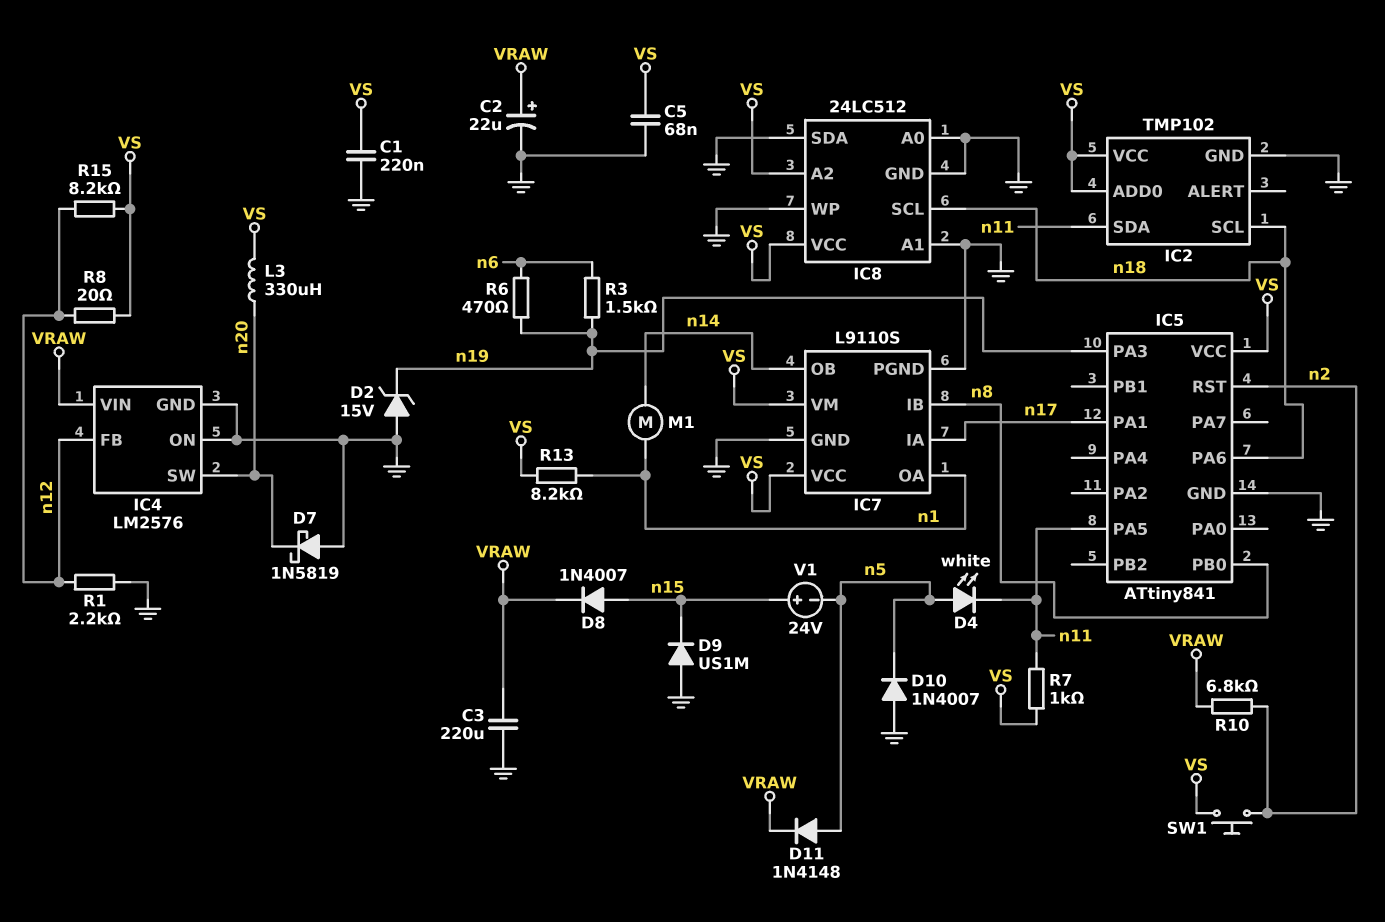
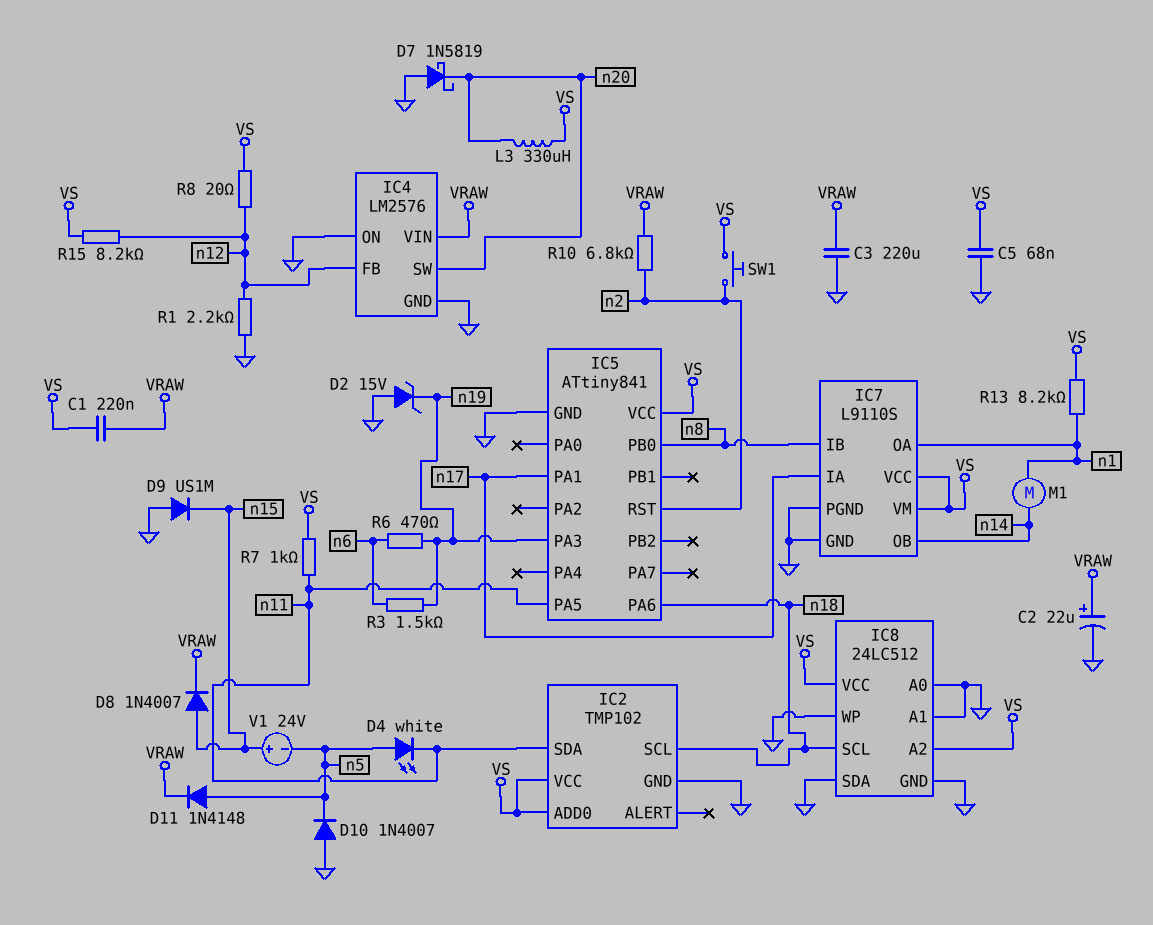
C1: 220nF (GND, VS) -> 220nF (VRAW, VS)

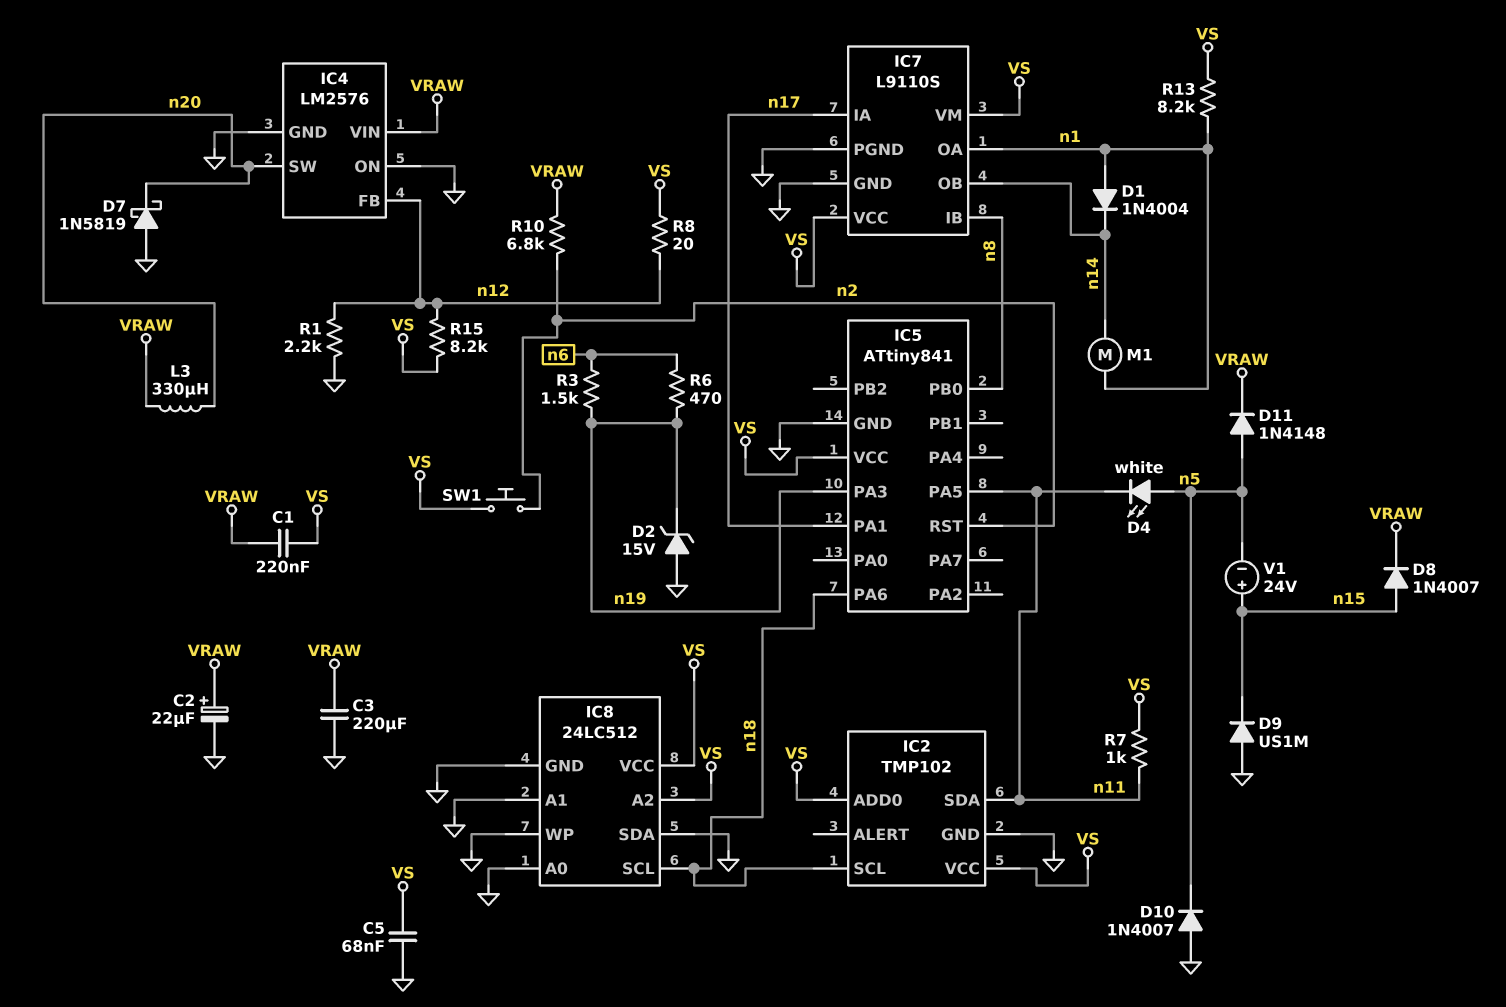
D1: none -> diode 1N4004 (A n1, K n14)
L3: 330uH (VS, n20) -> 330uH (VRAW, n20)

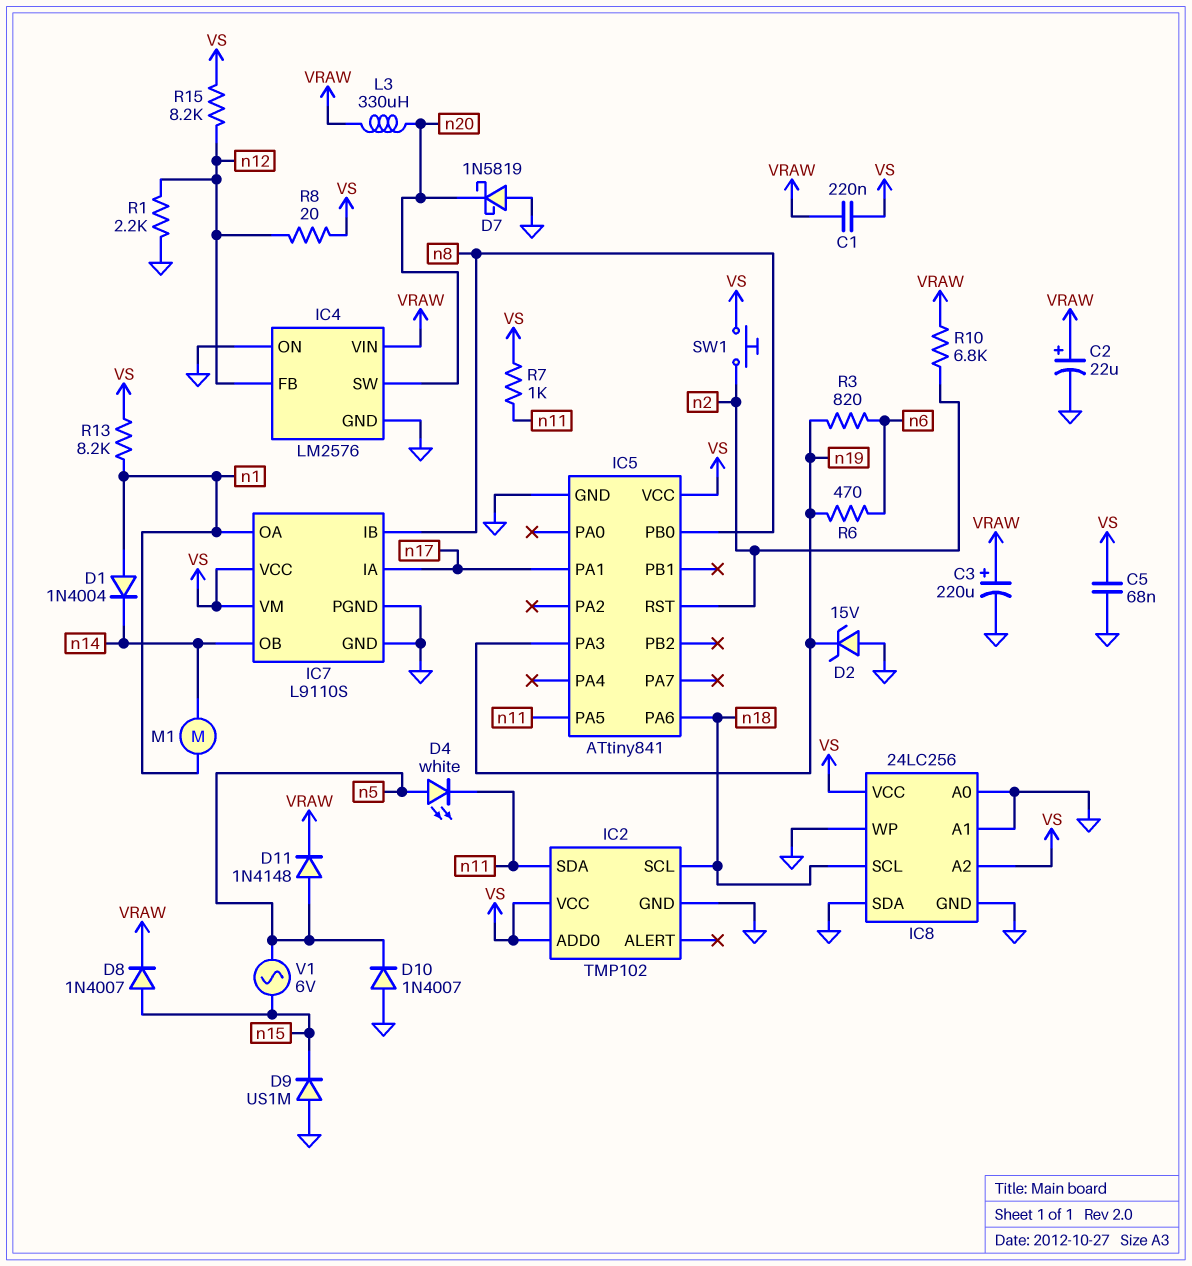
C3: 220uF (GND, VRAW) -> 220uF (plus VRAW, minus GND)
IC8: 24LC512 -> 24LC256
R3: 1.5k (n6, n19) -> 820 (n6, n19)
V1: 24V (plus n15, minus n5) -> AC 6V (n5, n15)

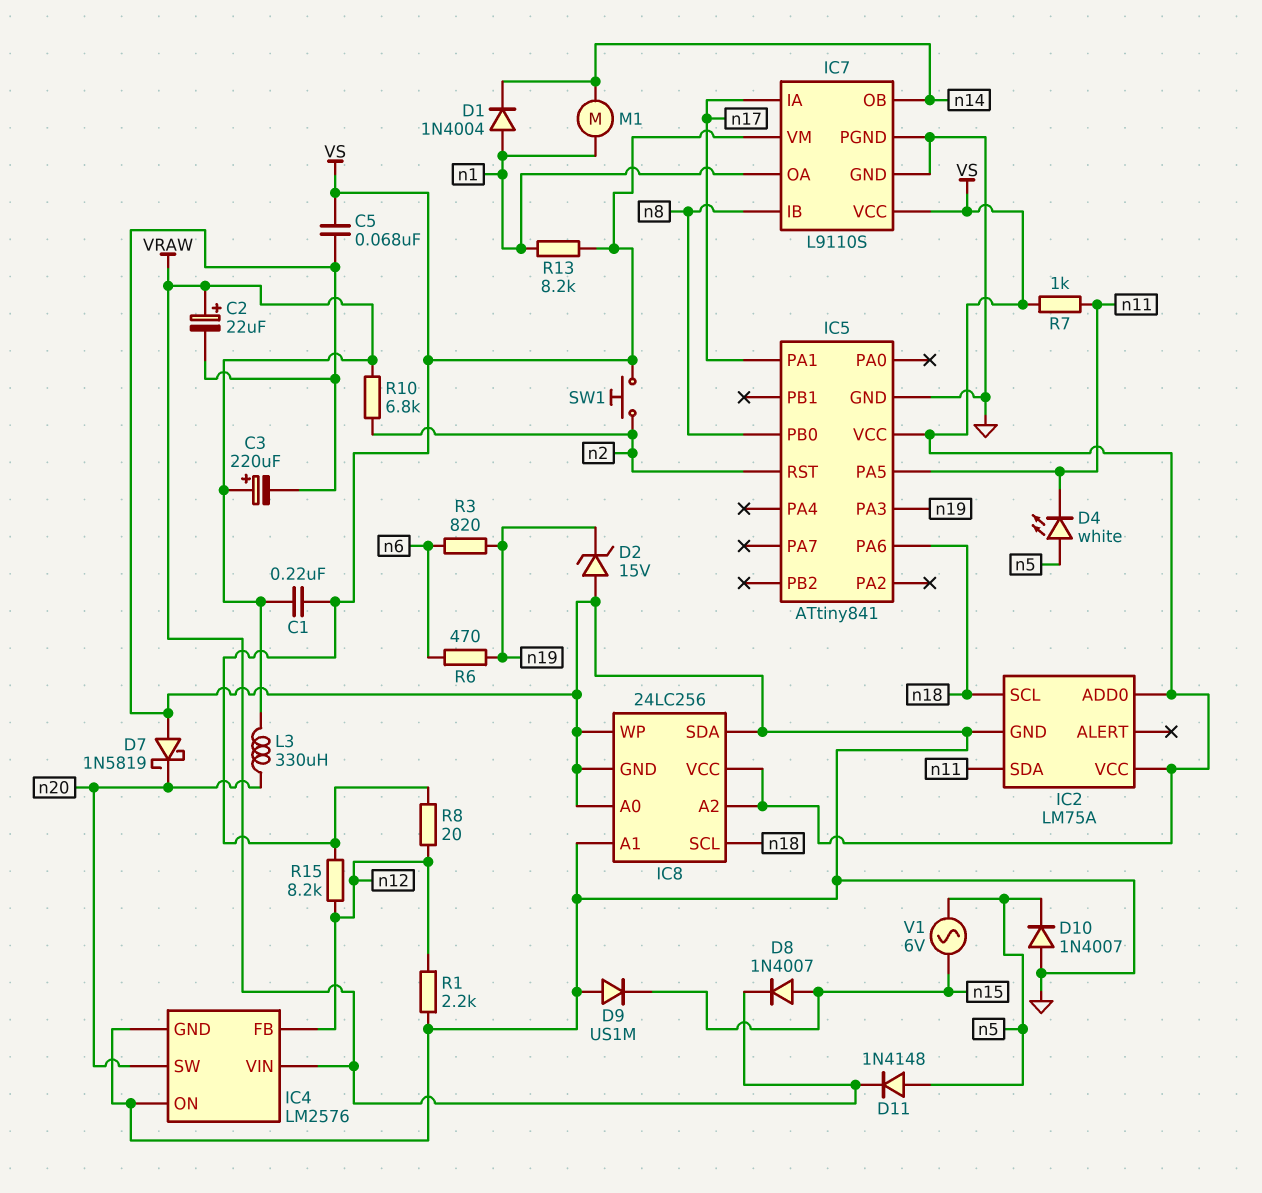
IC2: TMP102 -> LM75A

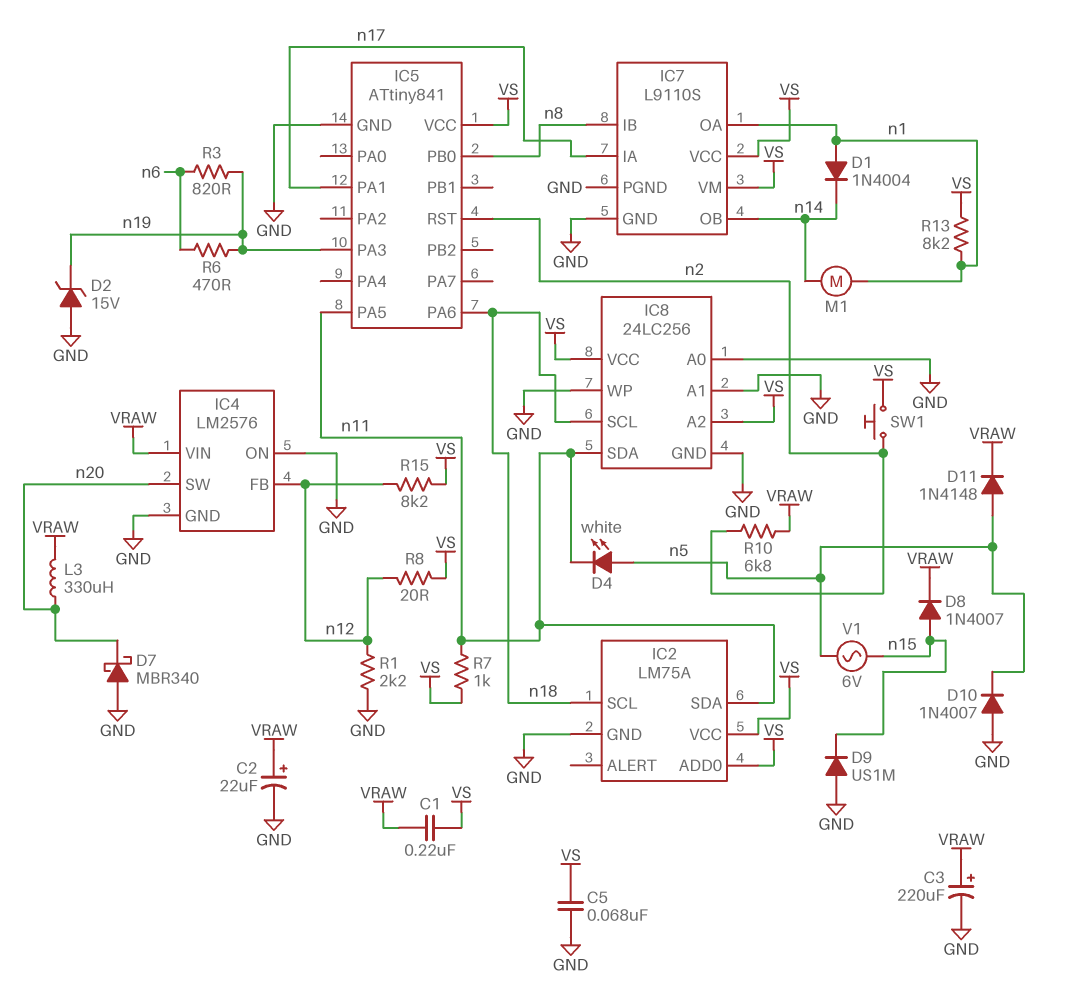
D7: schottky 1N5819 (A GND, K n20) -> schottky MBR340 (A GND, K n20)
IC8 pin SDA: GND -> n11

